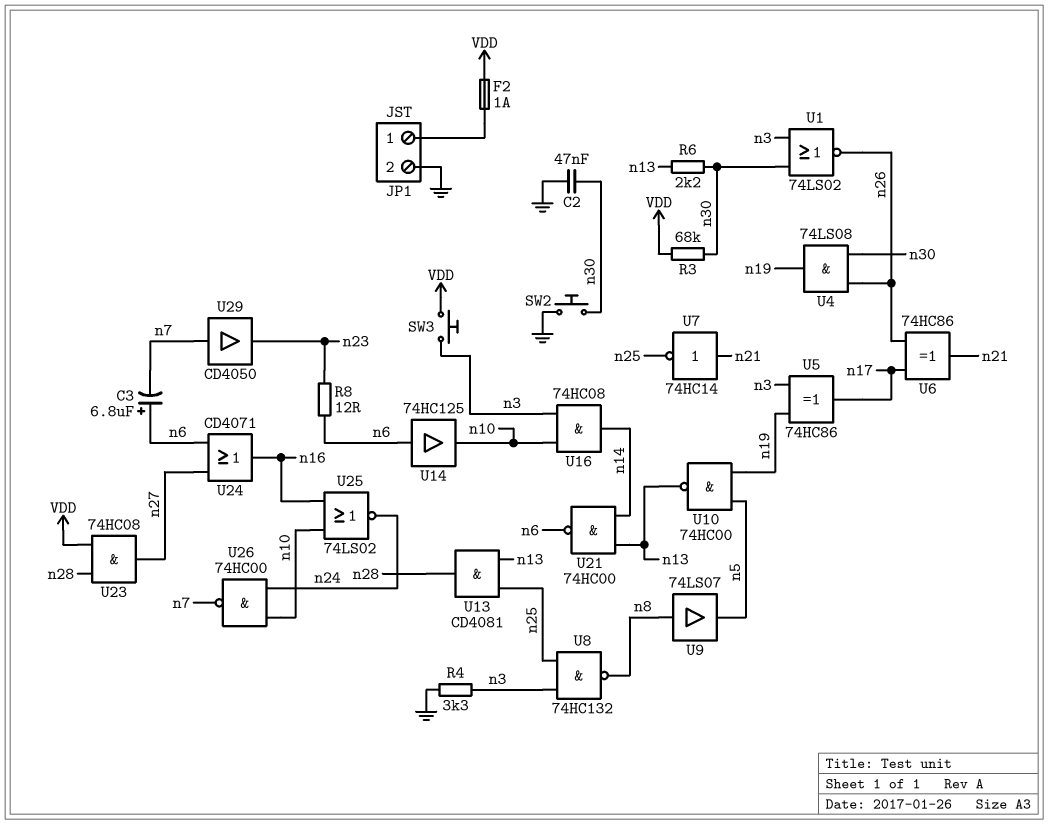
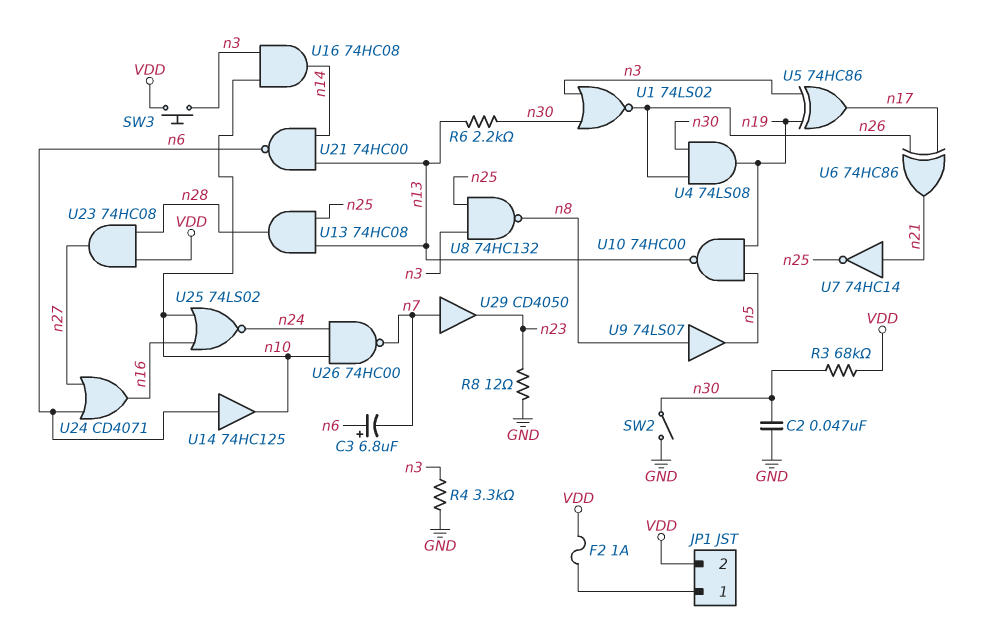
JP1 pin 2: GND -> VDD
R8: 12 (n6, n23) -> 12 (GND, n23)
SW2: button (GND, n30) -> switch (GND, n30)
U13: AND CD4081 (in n13, in n25, out n28) -> AND 74HC08 (in n13, in n25, out n28)

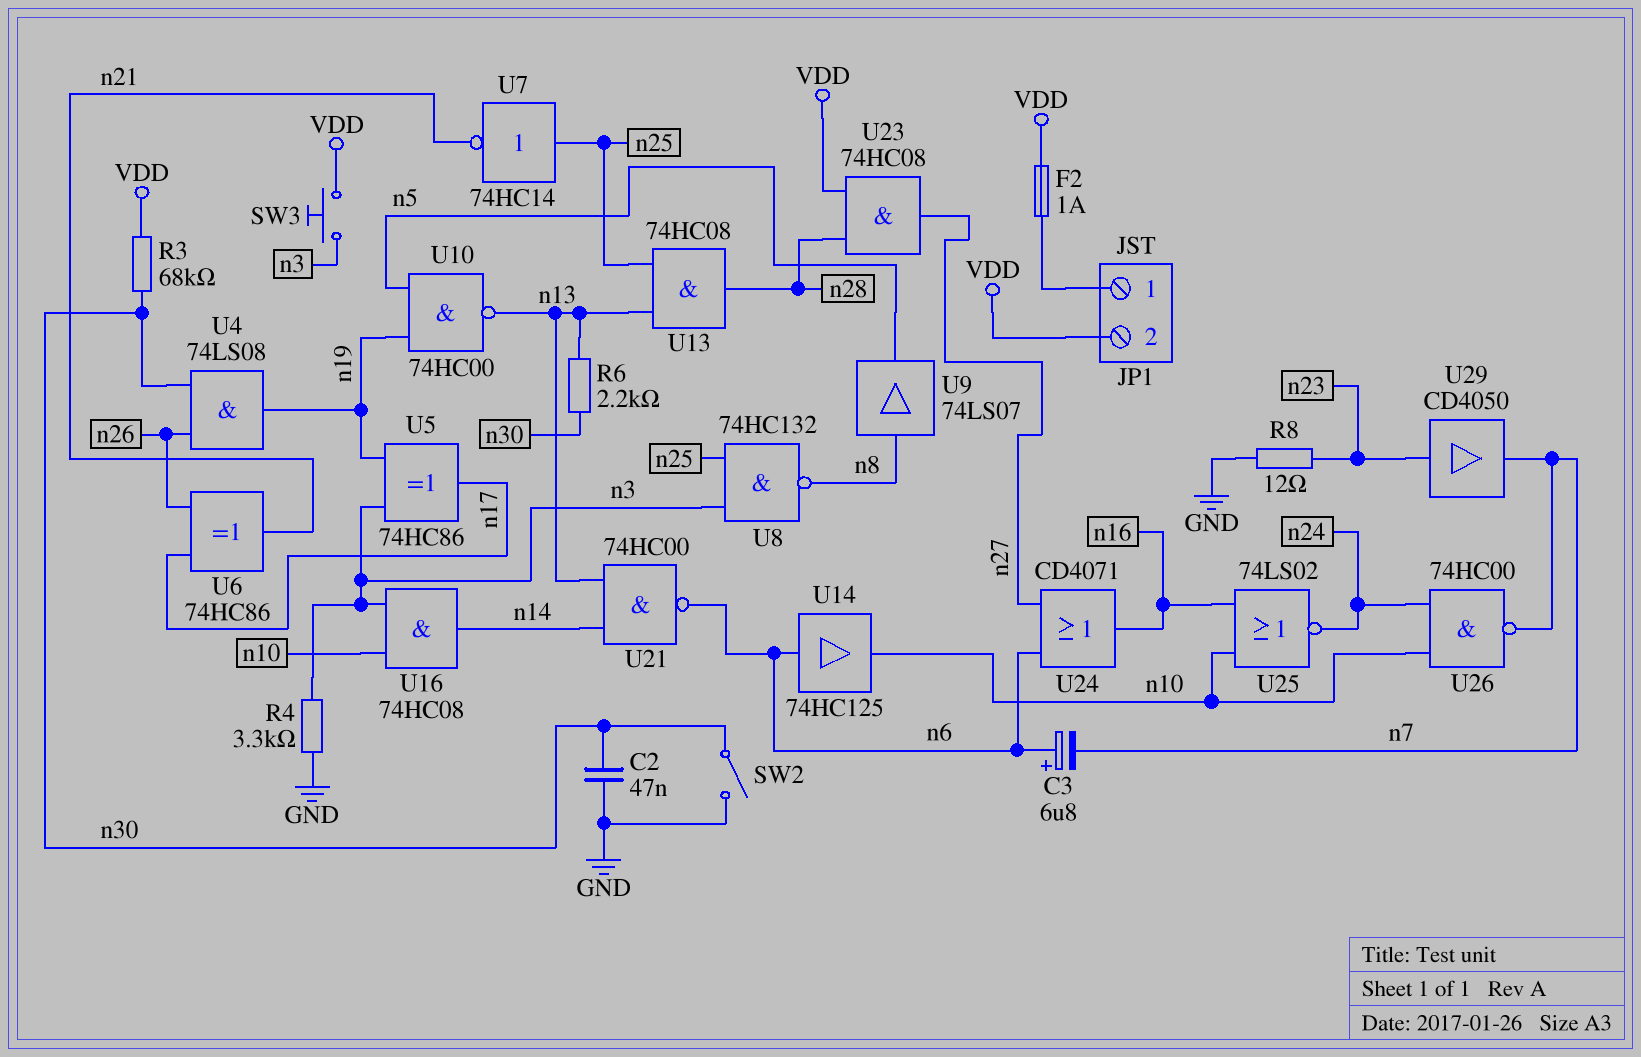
U1: NOR 74LS02 (in n3, in n30, out n26) -> none
U7: NOT 74HC14 (in n21, out n25) -> NOT 74HC14 (in n25, out n21)
U29: buffer CD4050 (in n7, out n23) -> buffer CD4050 (in n23, out n7)

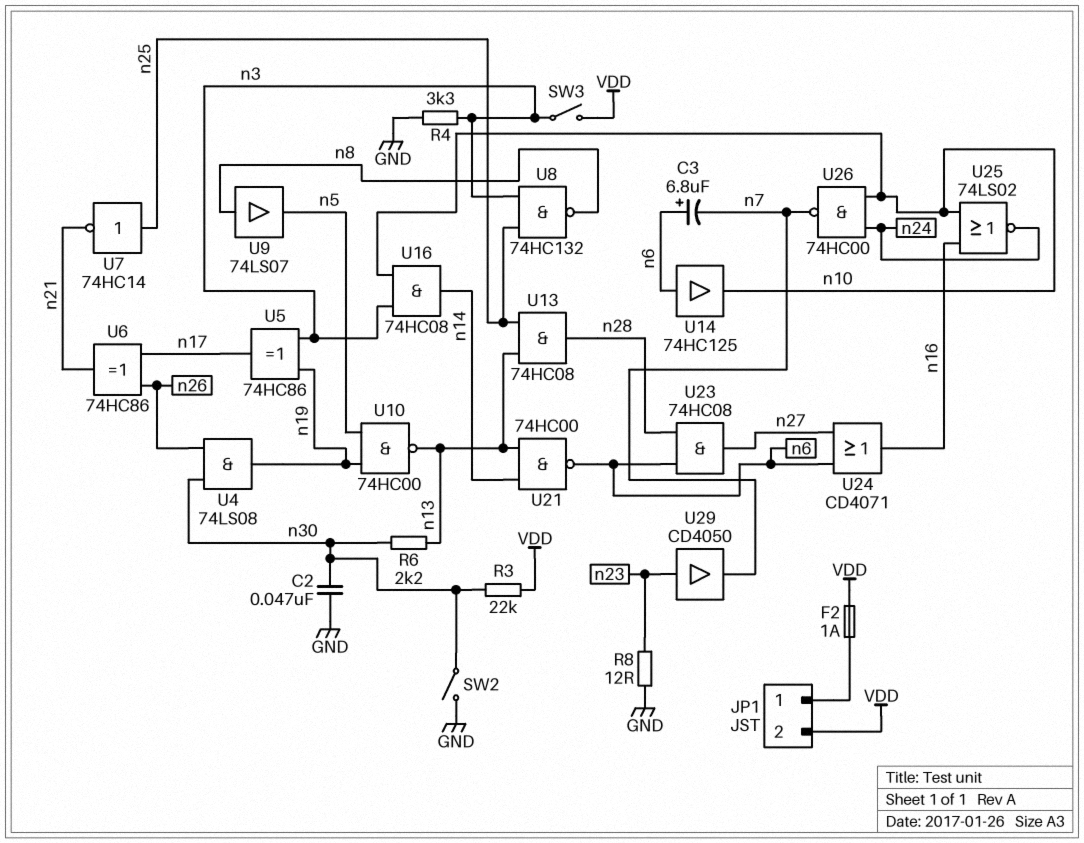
R3: 68k (VDD, n30) -> 22k (VDD, n30)
SW3: button (VDD, n3) -> switch (VDD, n3)
U23: AND 74HC08 (in VDD, in n28, out n27) -> AND 74HC08 (in n6, in n28, out n27)

